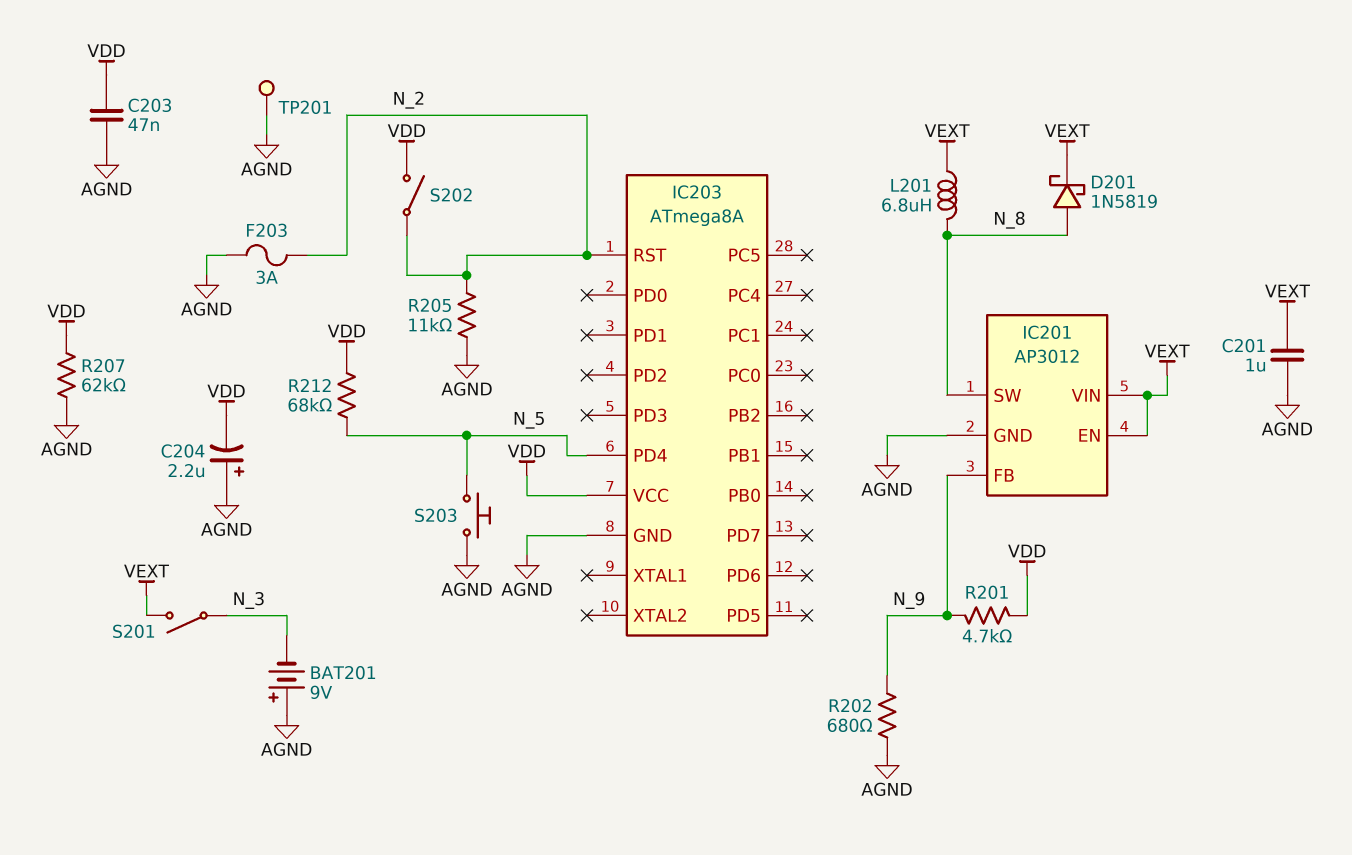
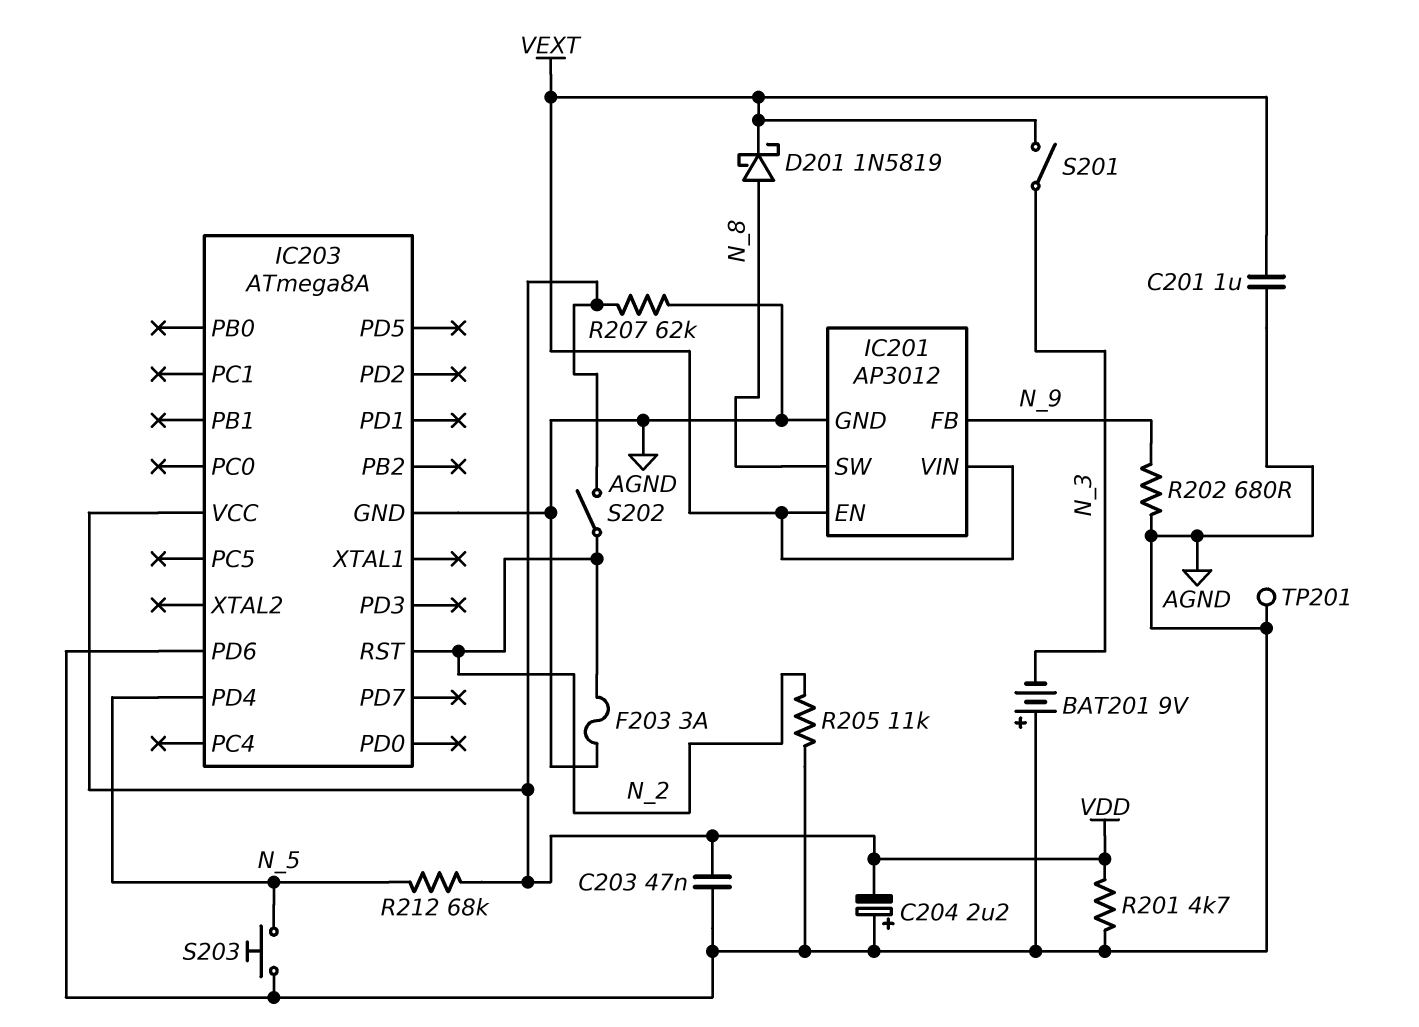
IC203 pin PD6: none -> AGND
L201: 6.8uH (N_8, VEXT) -> none
R201: 4.7k (N_9, VDD) -> 4.7k (AGND, VDD)

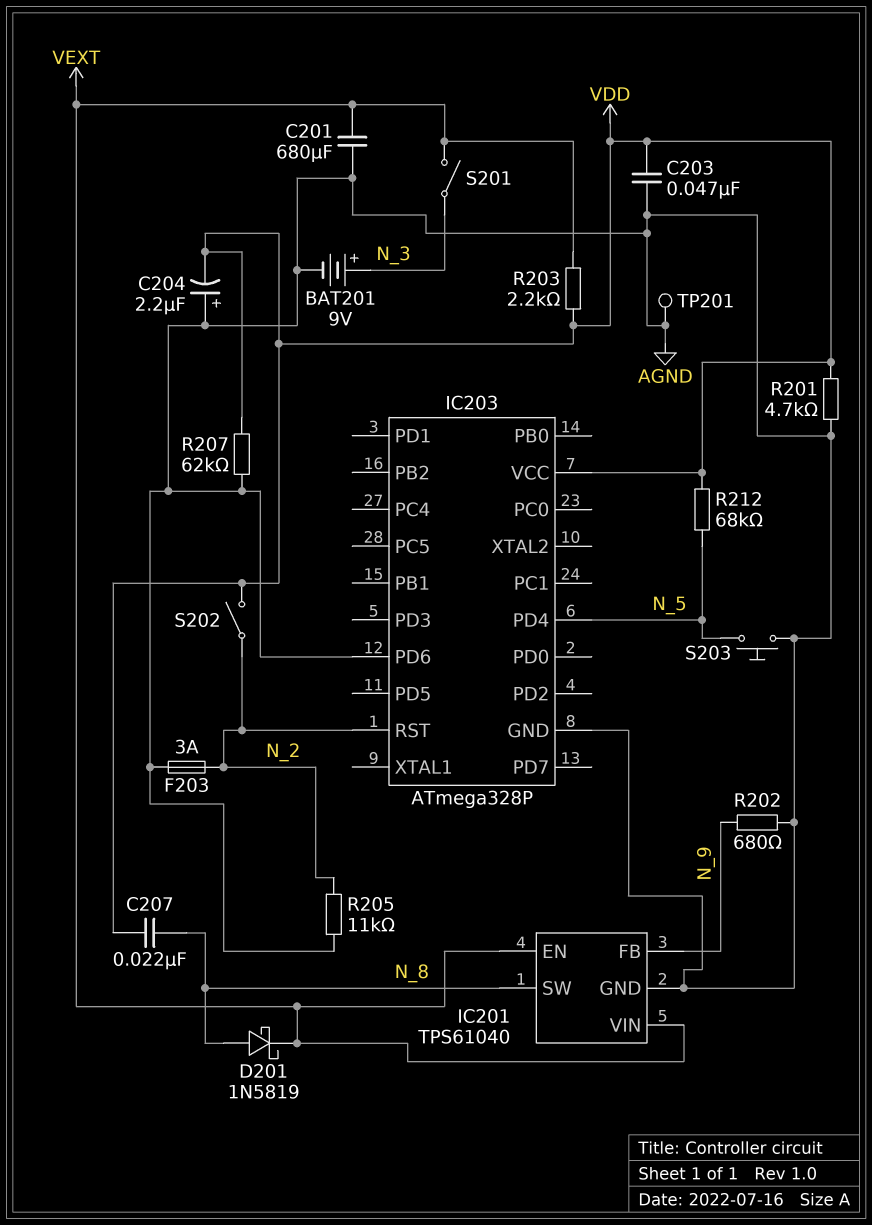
BAT201: 9V (plus AGND, minus N_3) -> 9V (plus N_3, minus AGND)
C201: 1uF (AGND, VEXT) -> 680uF (AGND, VEXT)
C207: none -> 22nF (N_8, VDD)
IC201: AP3012 -> TPS61040
IC203: ATmega8A -> ATmega328P
R203: none -> 2.2k (VDD, VEXT)

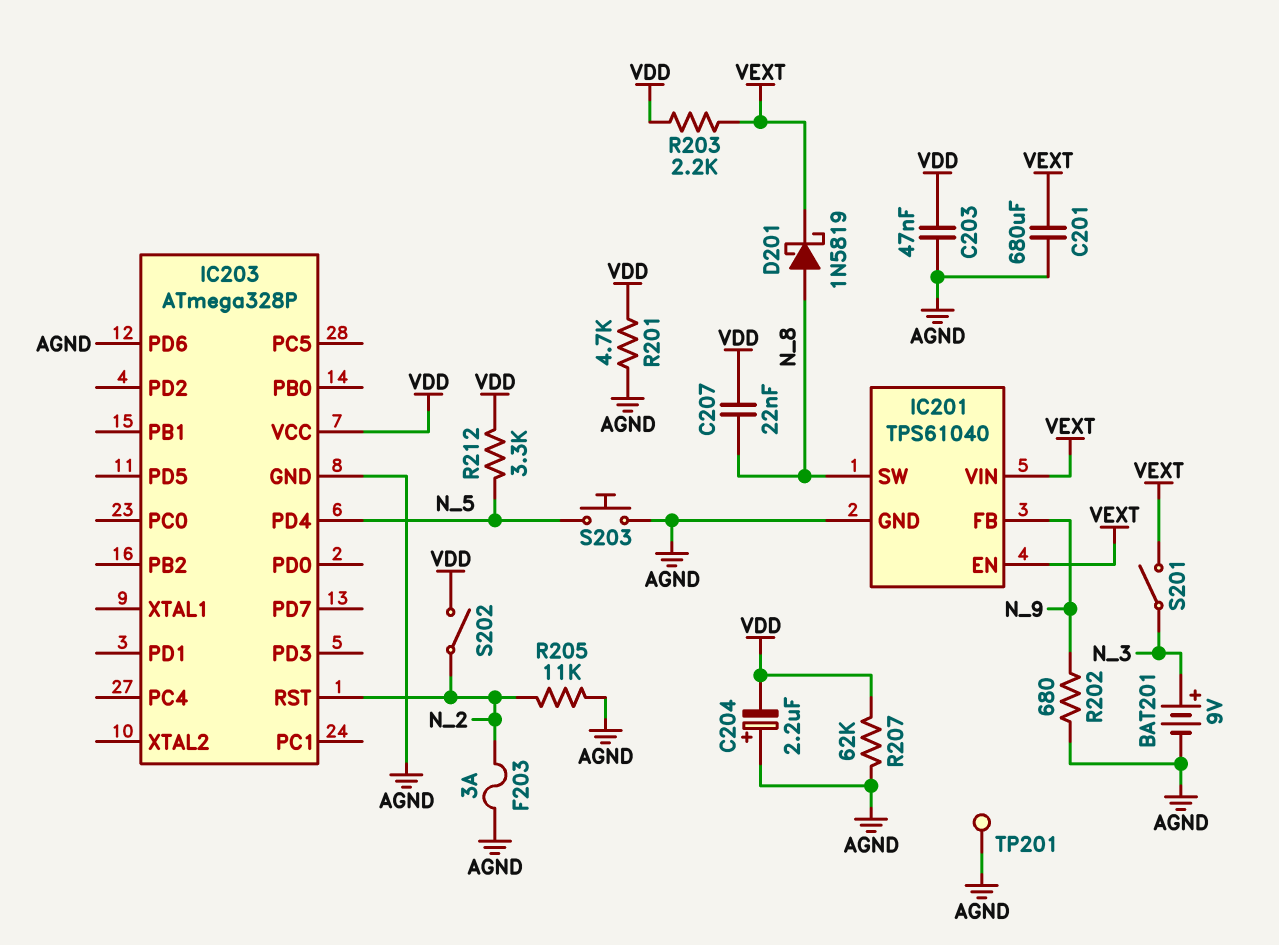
R212: 68k (N_5, VDD) -> 3.3k (N_5, VDD)

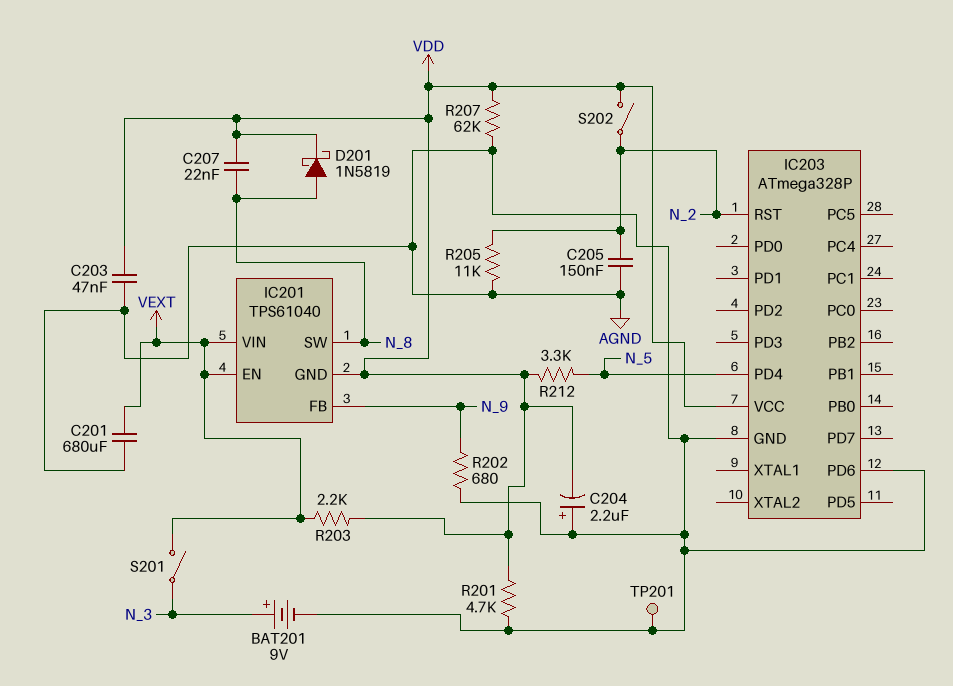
C205: none -> 150nF (AGND, N_2)
D201: schottky 1N5819 (A N_8, K VEXT) -> schottky 1N5819 (A N_8, K VDD)
F203: 3A (AGND, N_2) -> none
IC201 pin GND: AGND -> VDD
S203: button (AGND, N_5) -> none

